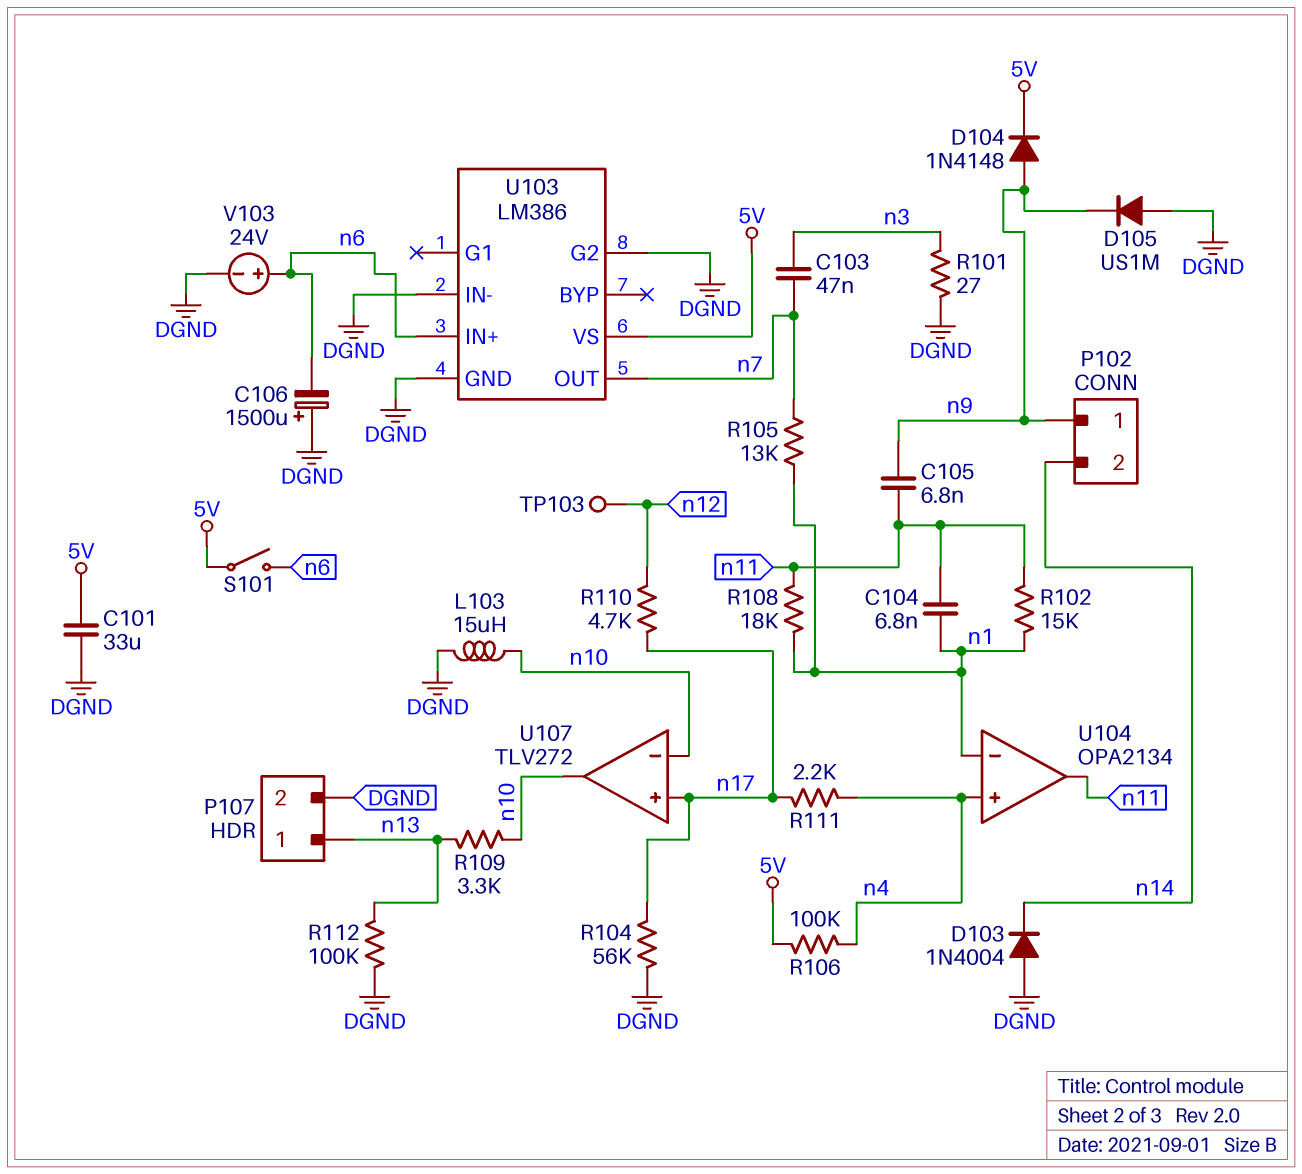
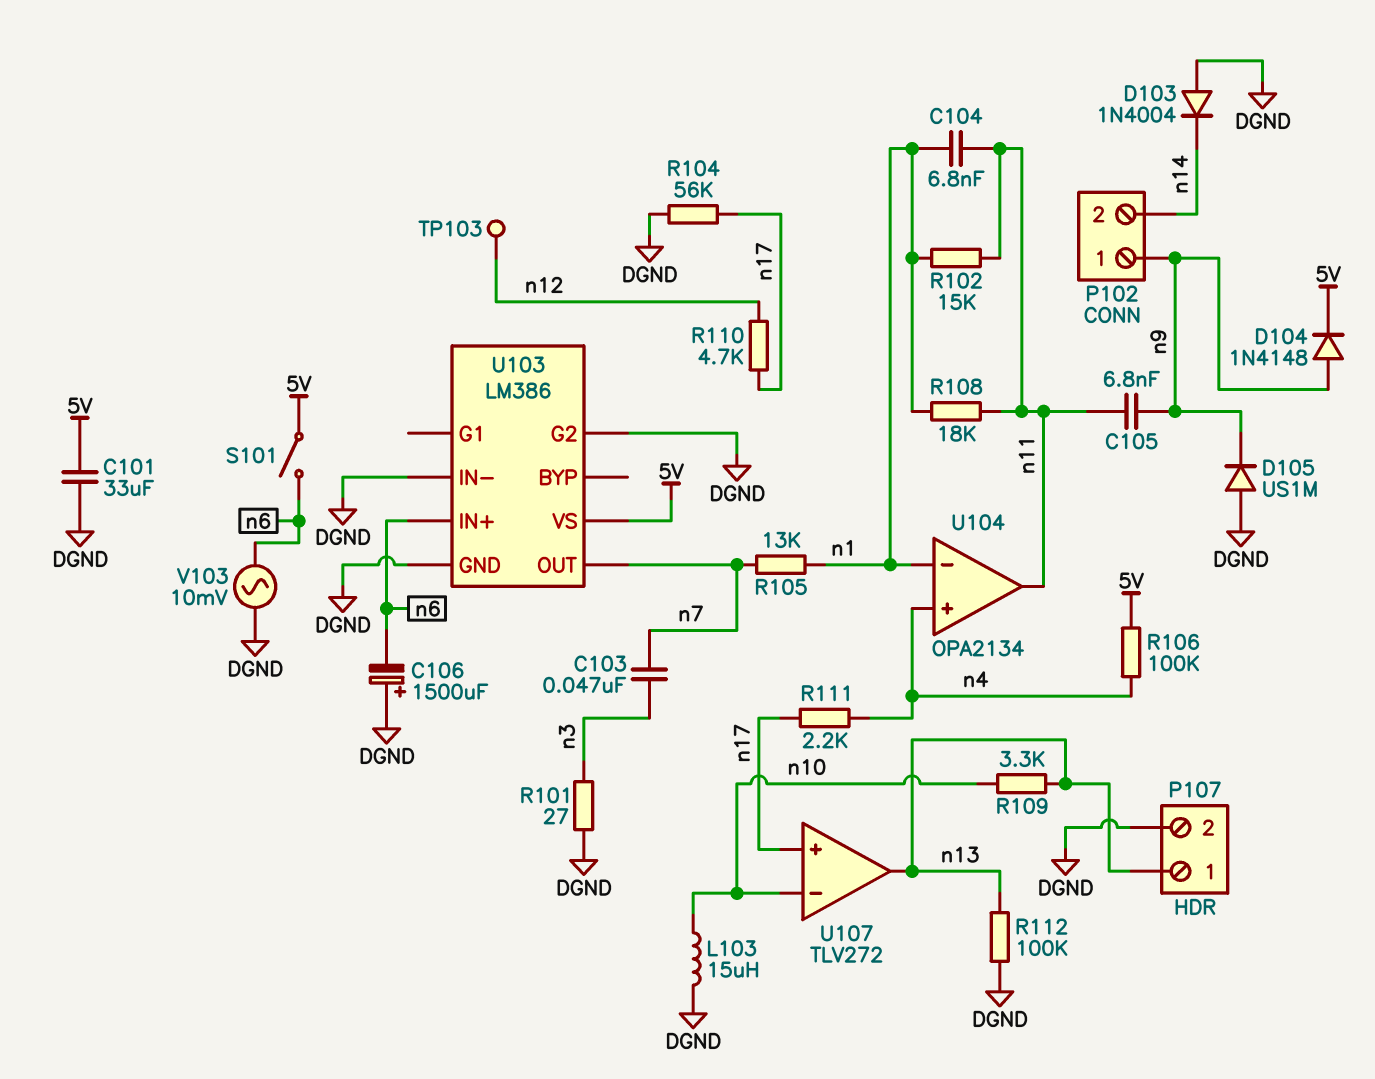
U107 pin out: n10 -> n13
V103: 24V (plus n6, minus DGND) -> AC 10mV (DGND, n6)

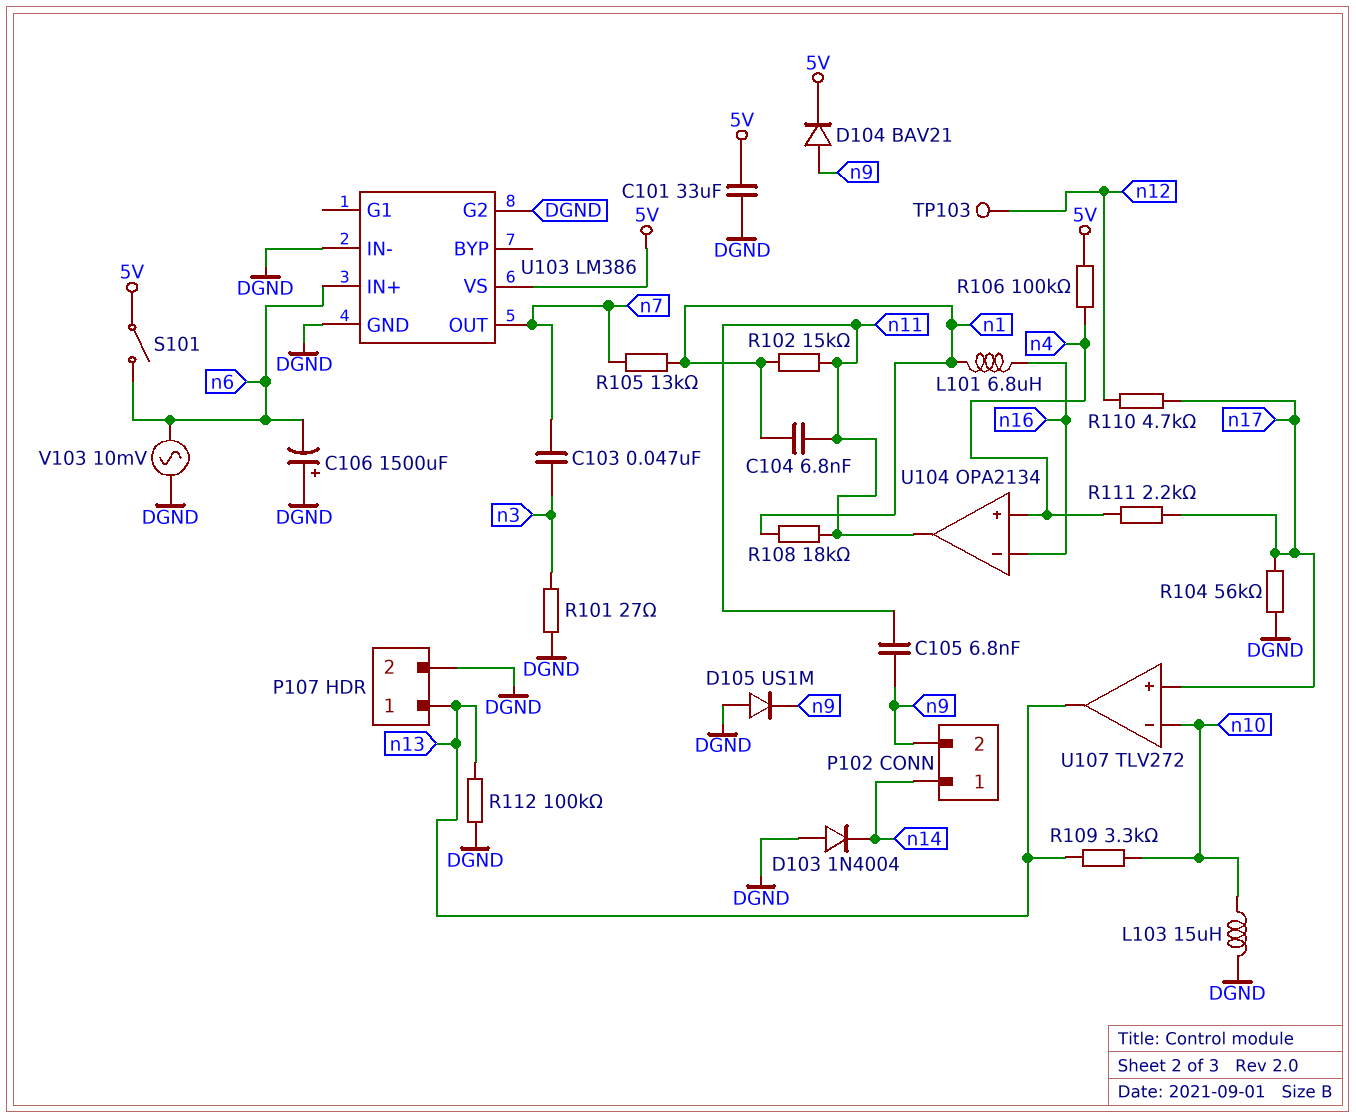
D104: diode 1N4148 (A n9, K 5V) -> diode BAV21 (A n9, K 5V)
L101: none -> 6.8uH (n1, n16)
P102 pin 1: n9 -> n14
P102 pin 2: n14 -> n9
U104 pin in-: n1 -> n16

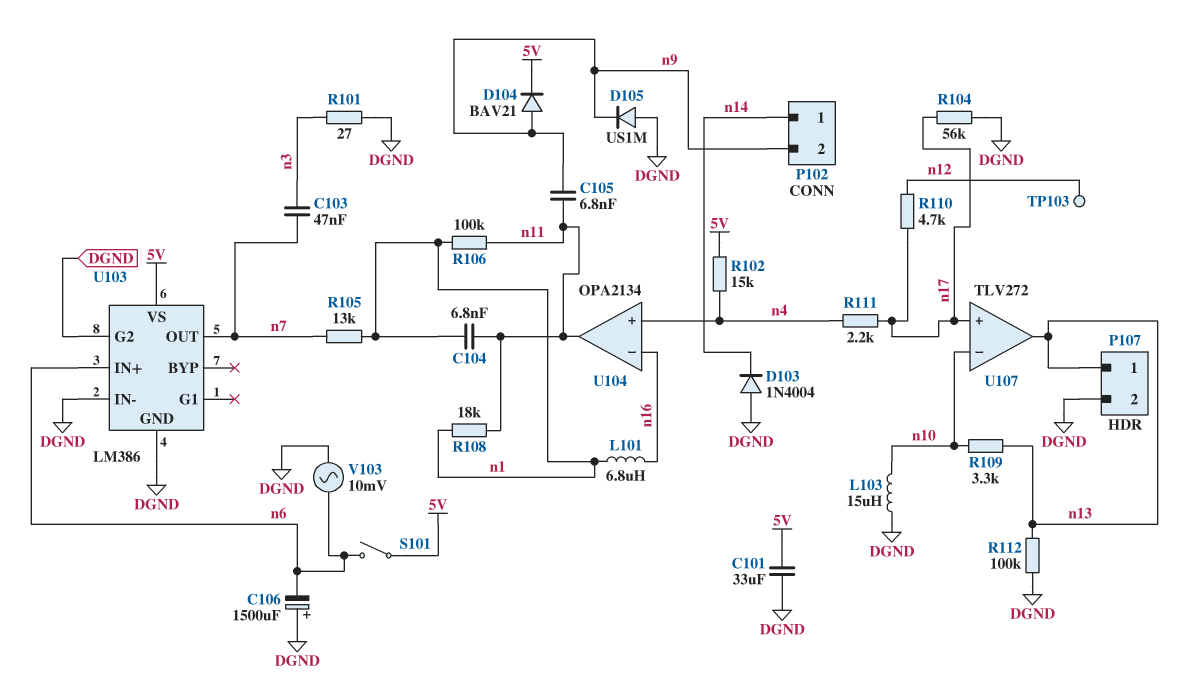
R102: 15k (n1, n11) -> 15k (5V, n4)
R106: 100k (5V, n4) -> 100k (n1, n11)

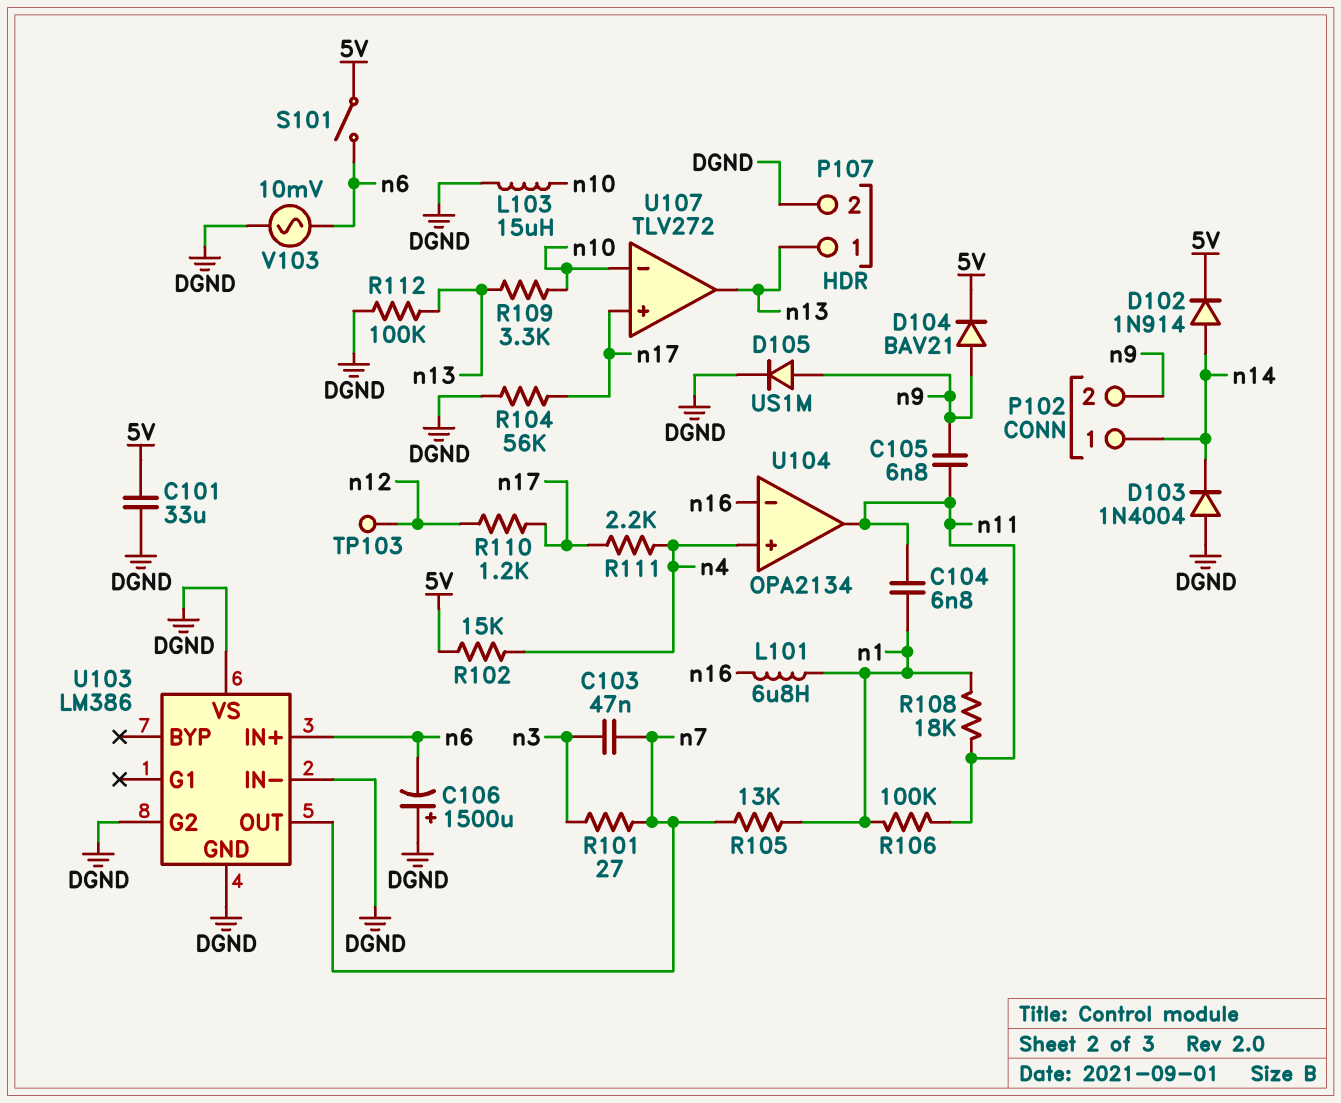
D102: none -> diode 1N914 (A n14, K 5V)
D105: diode US1M (A DGND, K n9) -> diode US1M (A n9, K DGND)
R101: 27 (DGND, n3) -> 27 (n3, n7)
R110: 4.7k (n12, n17) -> 1.2k (n12, n17)
U103 pin VS: 5V -> DGND

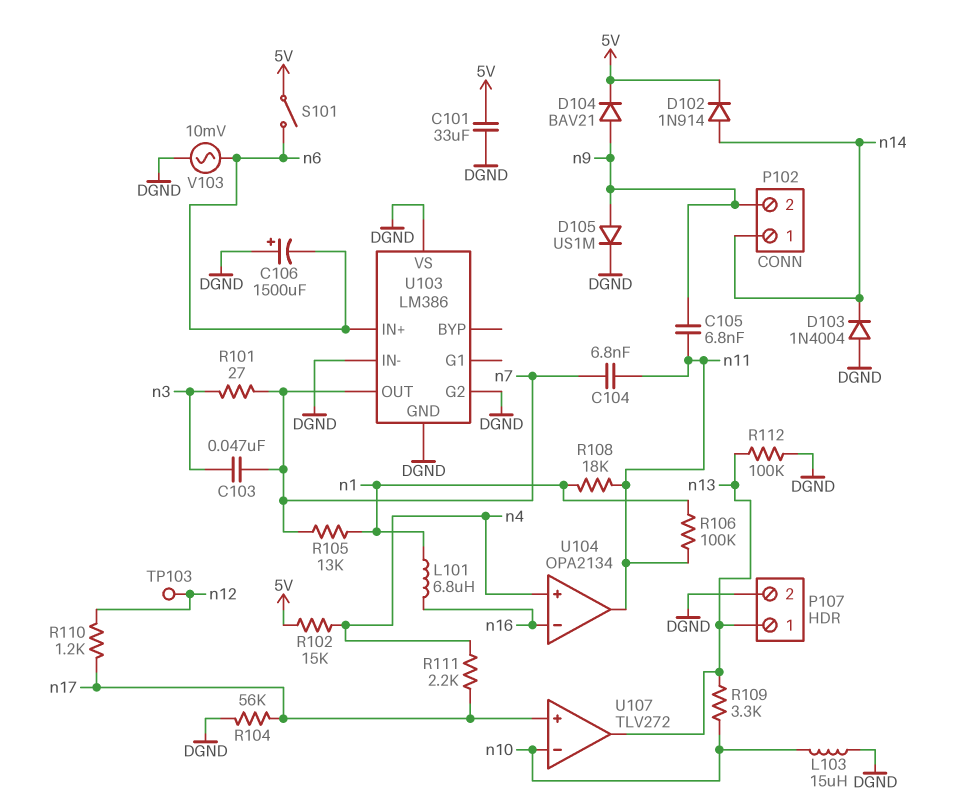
C104: 6.8nF (n1, n11) -> 6.8nF (n7, n11)

